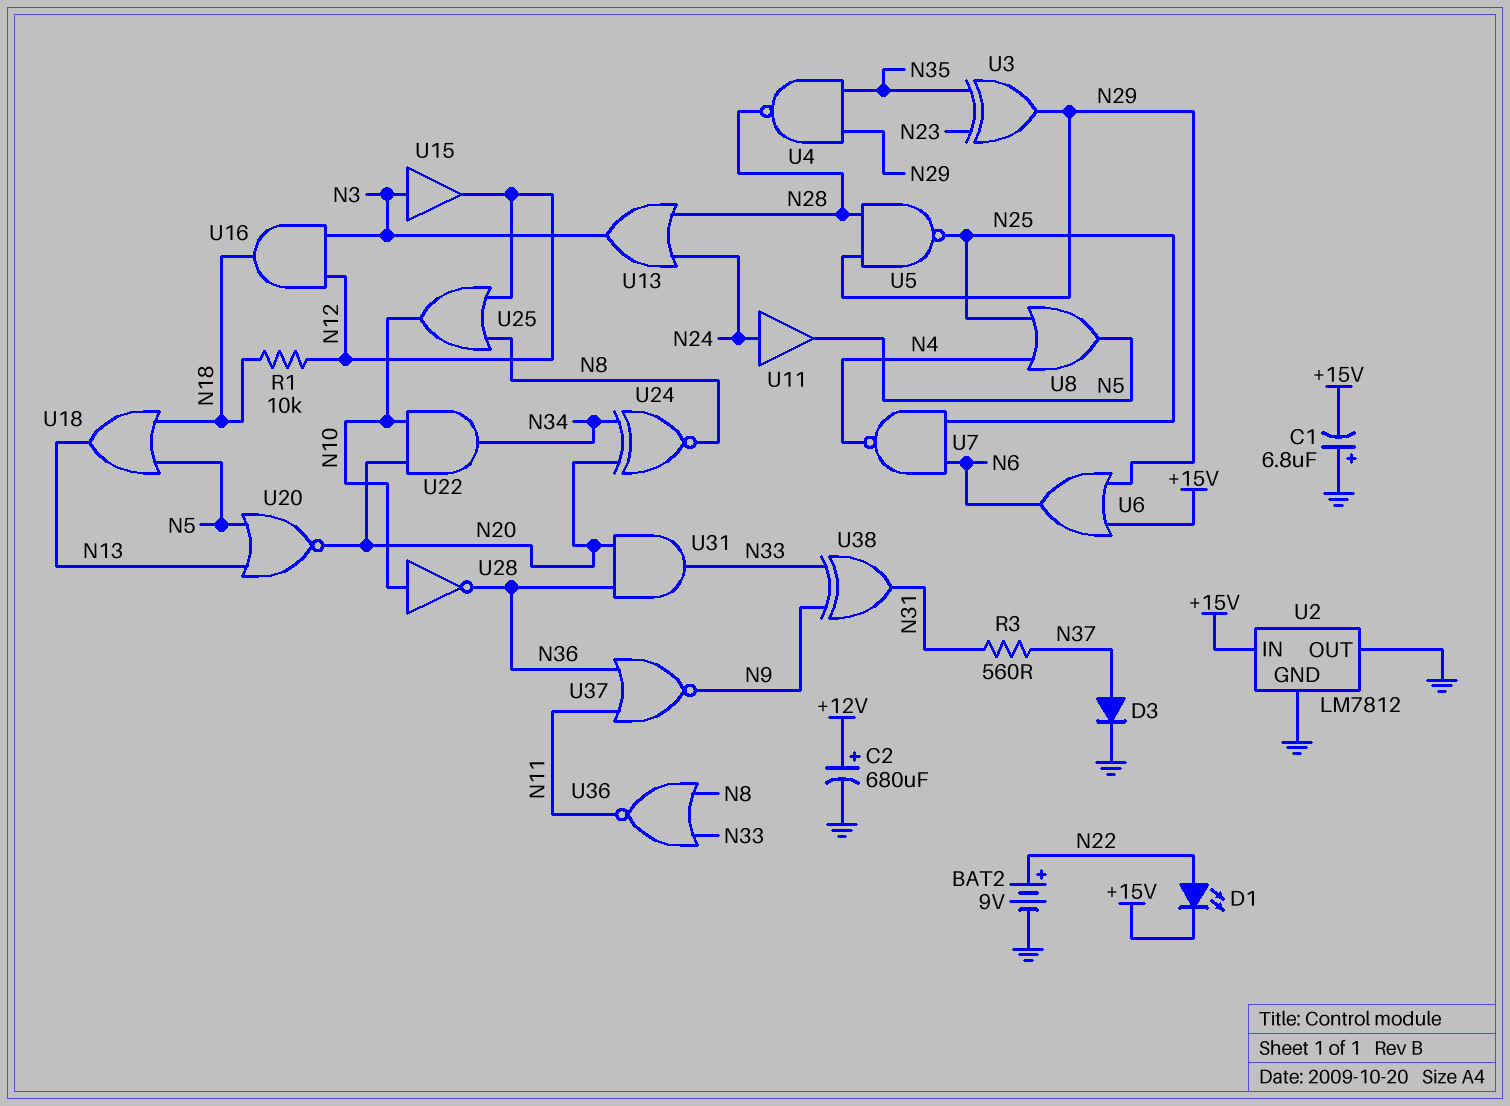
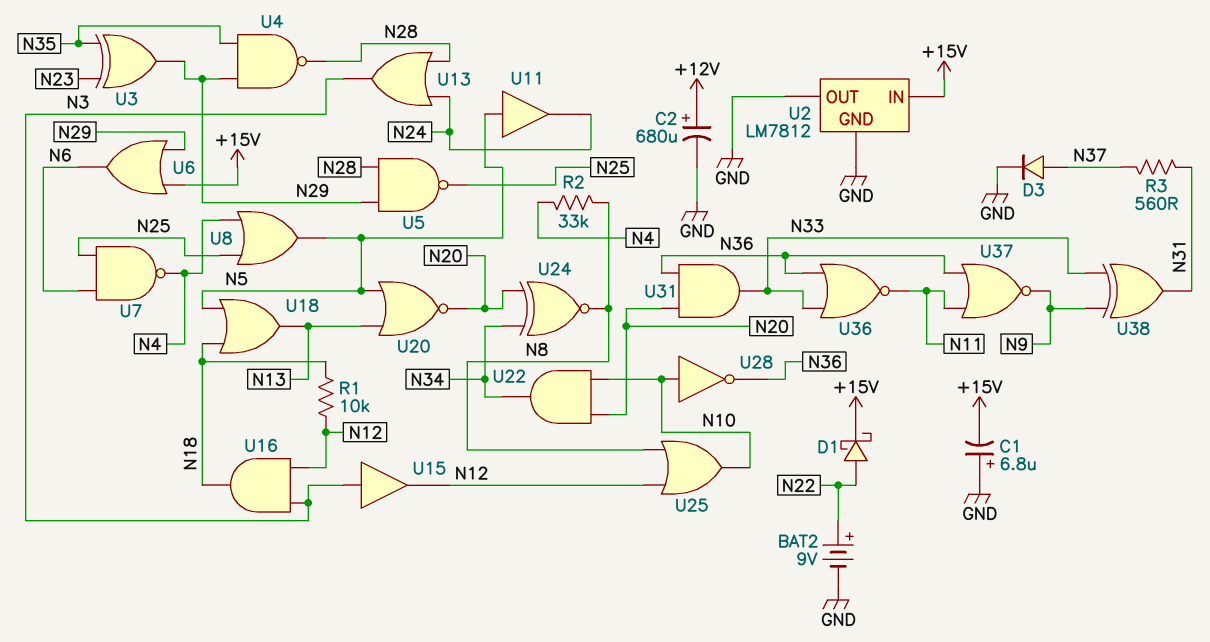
D1: LED (A N22, K +15V) -> schottky (A N22, K +15V)
R2: none -> 33k (N4, N8)
U11: buffer (in N24, out N5) -> buffer (in N5, out N24)
U36: NOR (in N8, in N33, out N11) -> NOR (in N33, in N36, out N11)

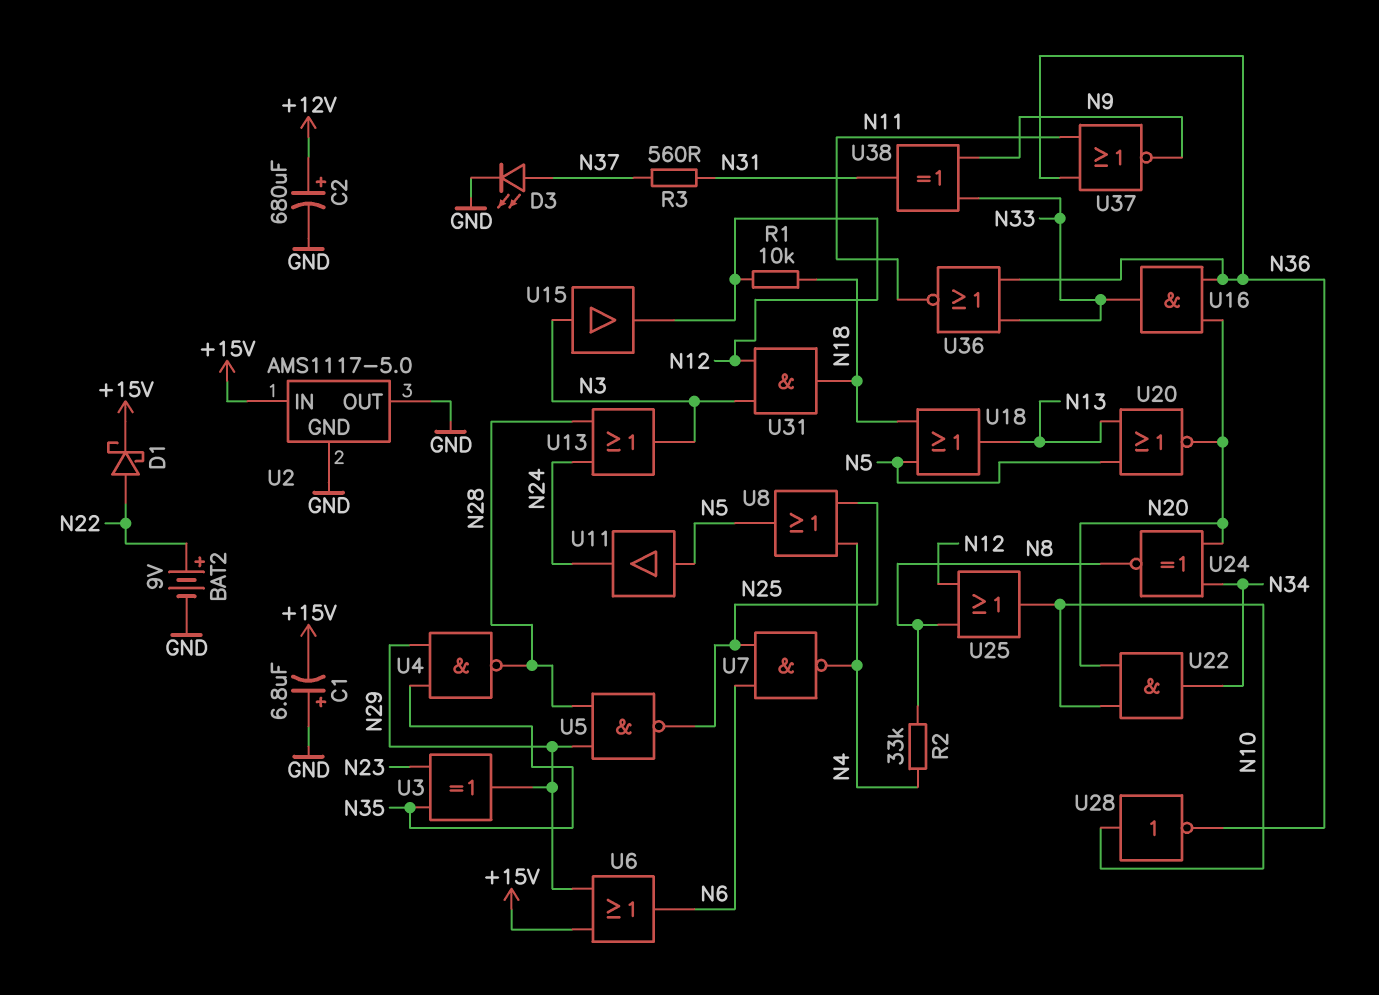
D3: diode (A N37, K GND) -> LED (A N37, K GND)
U2: LM7812 -> AMS1117-5.0
U16: AND (in N3, in N12, out N18) -> AND (in N20, in N36, out N33)
U31: AND (in N20, in N36, out N33) -> AND (in N3, in N12, out N18)

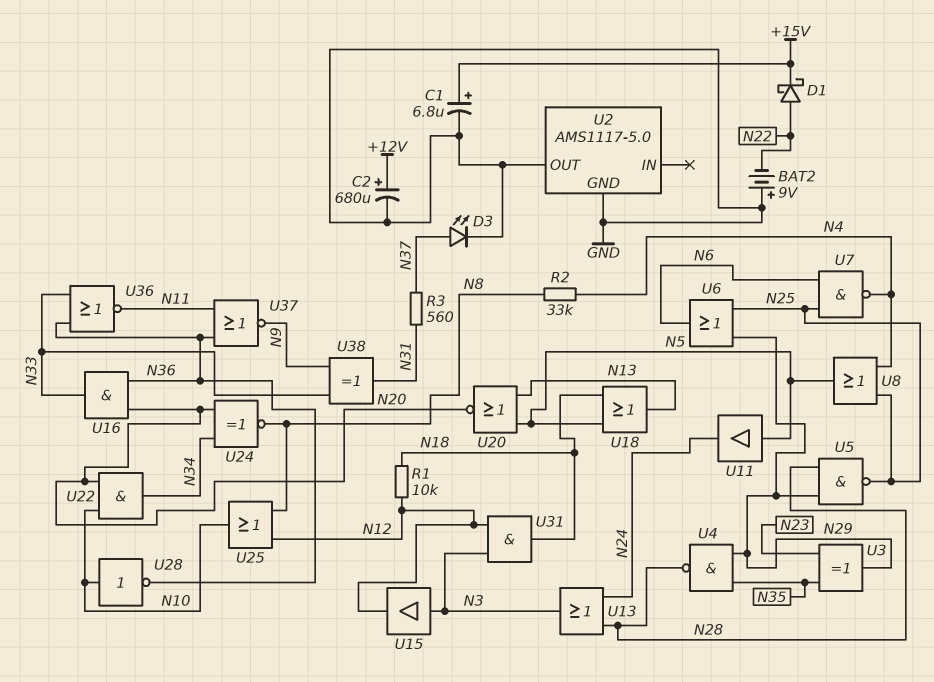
BAT2: 9V (plus N22, minus GND) -> 9V (plus GND, minus N22)
C1: 6.8uF (plus GND, minus +15V) -> 6.8uF (plus +15V, minus GND)
U2 pin IN: +15V -> none
U6: OR (in +15V, in N29, out N6) -> OR (in N25, in N29, out N6)

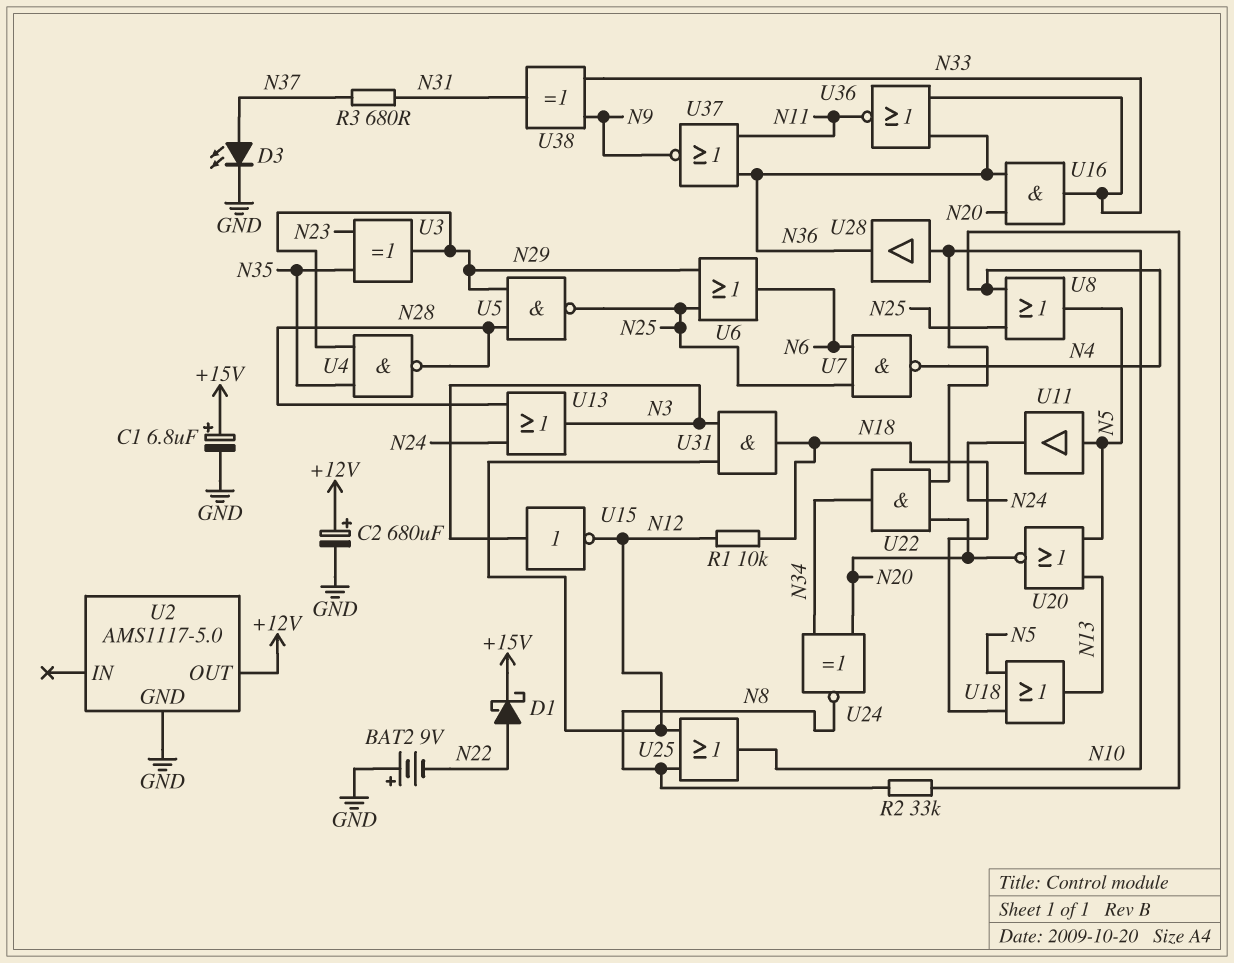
R3: 560 (N31, N37) -> 680 (N31, N37)
U2 pin OUT: GND -> +12V
U15: buffer (in N3, out N12) -> NOT (in N3, out N12)
U28: NOT (in N10, out N36) -> buffer (in N10, out N36)

